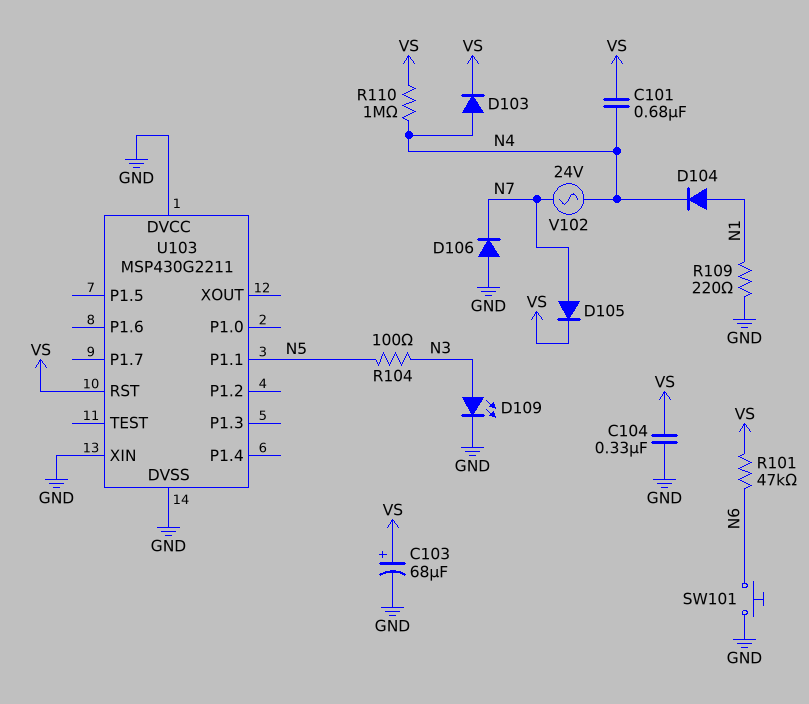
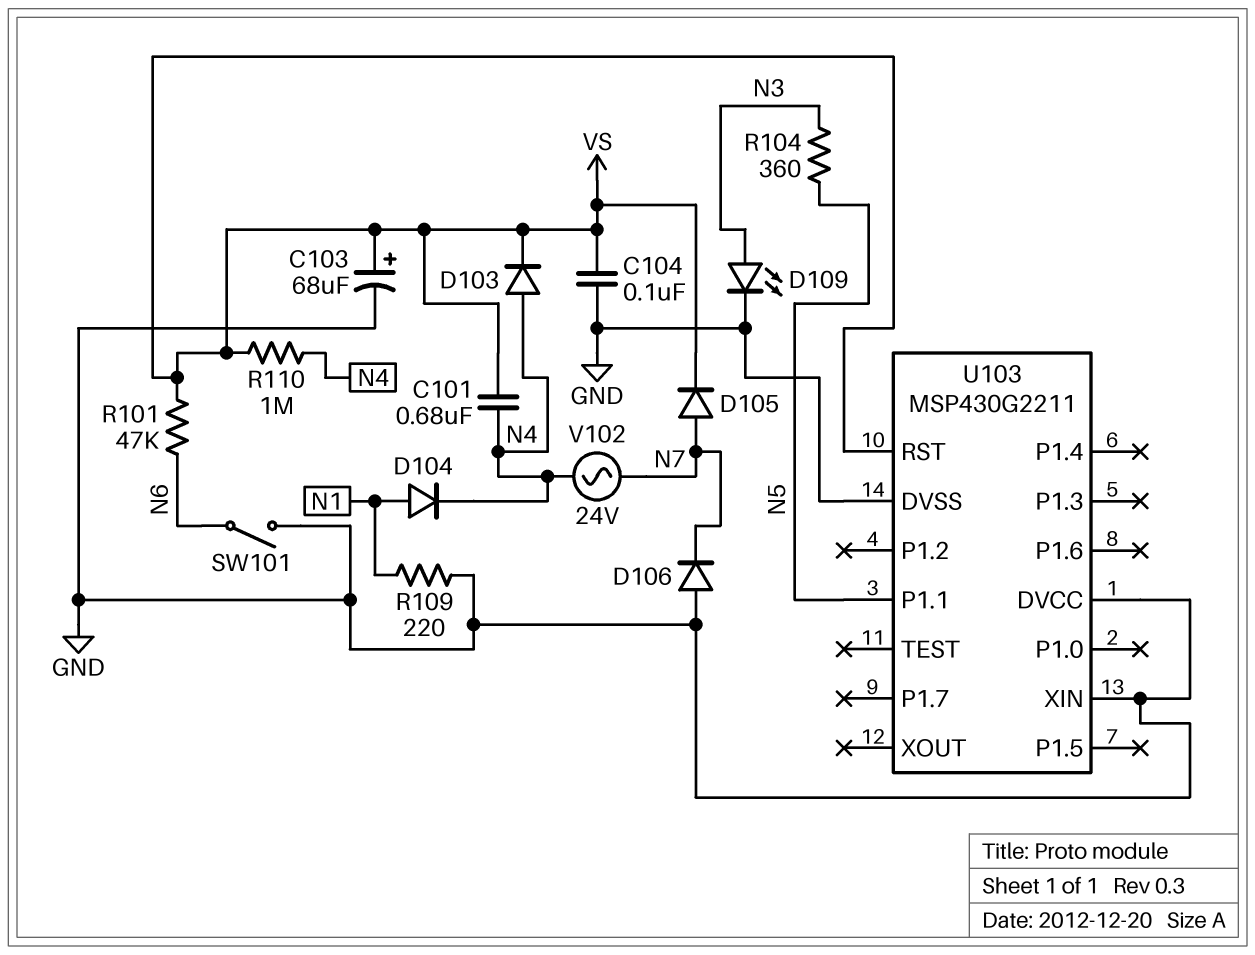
C104: 330nF (GND, VS) -> 100nF (GND, VS)
R104: 100 (N3, N5) -> 360 (N3, N5)
SW101: button (GND, N6) -> switch (GND, N6)

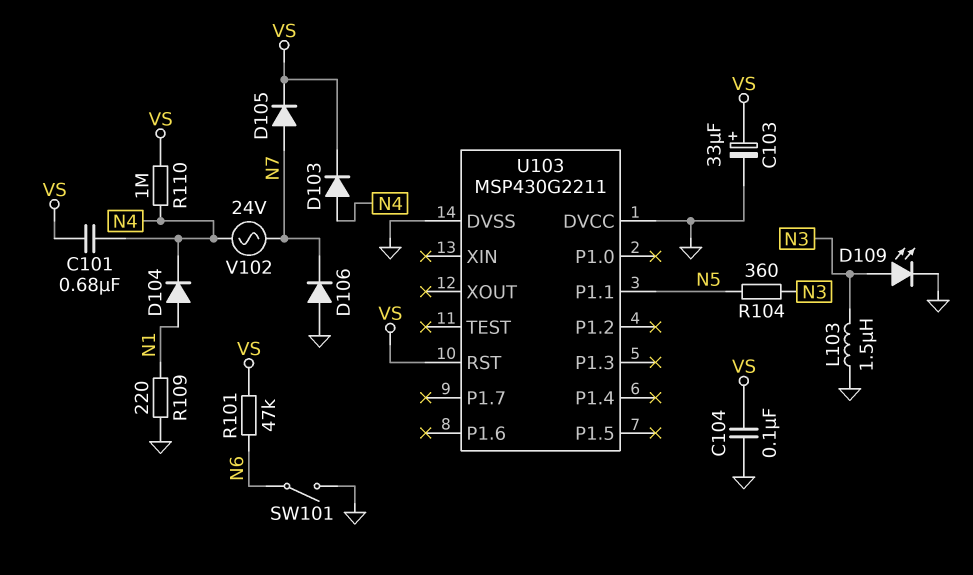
C103: 68uF (plus VS, minus GND) -> 33uF (plus VS, minus GND)
L103: none -> 1.5uH (GND, N3)
U103 pin XIN: GND -> none

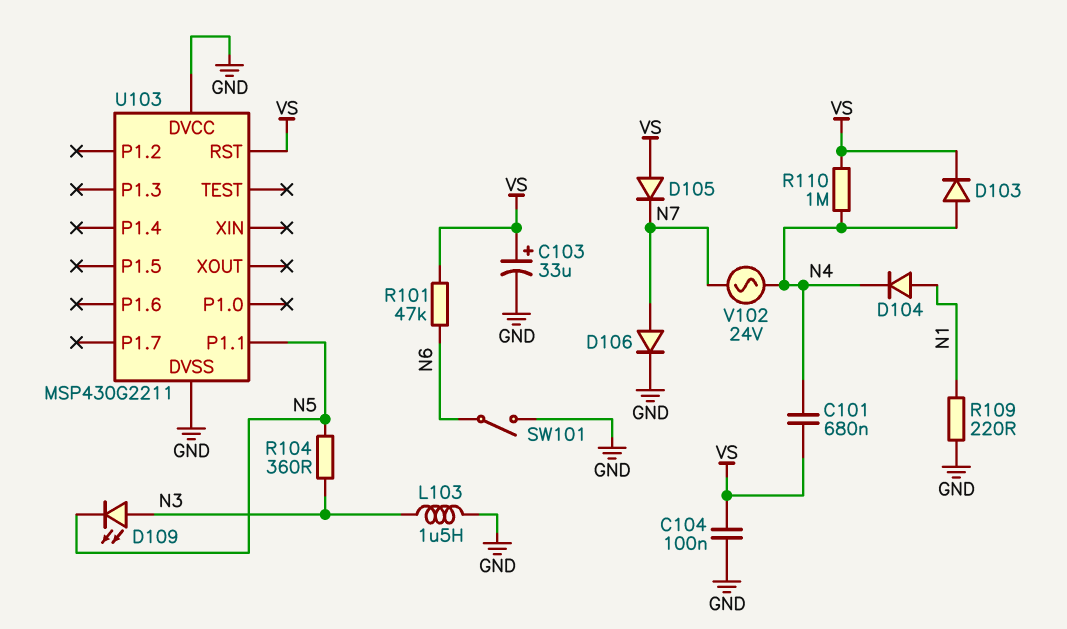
D105: diode (A N7, K VS) -> diode (A VS, K N7)
D106: diode (A GND, K N7) -> diode (A N7, K GND)
D109: LED (A N3, K GND) -> LED (A N3, K N5)

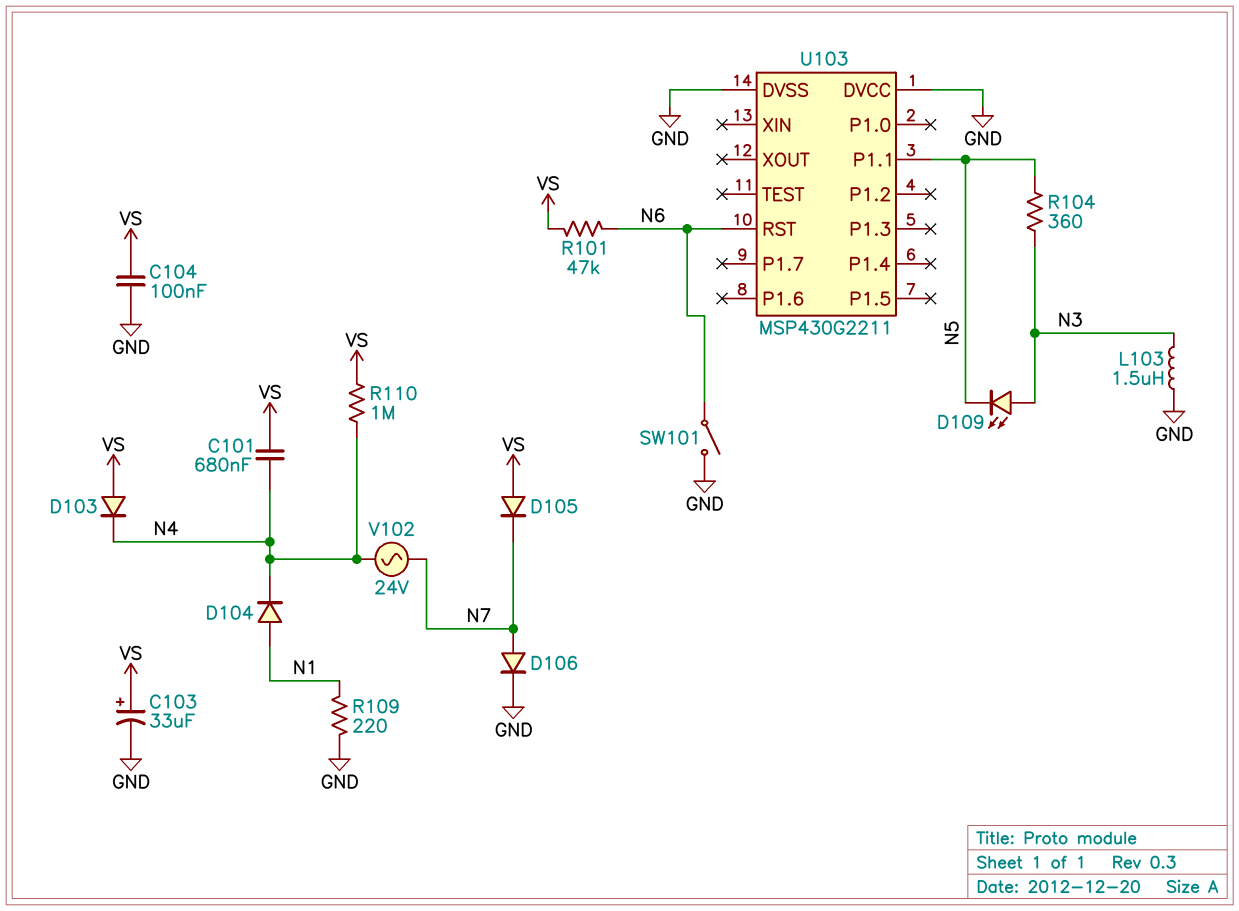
D103: diode (A N4, K VS) -> diode (A VS, K N4)
U103 pin RST: VS -> N6

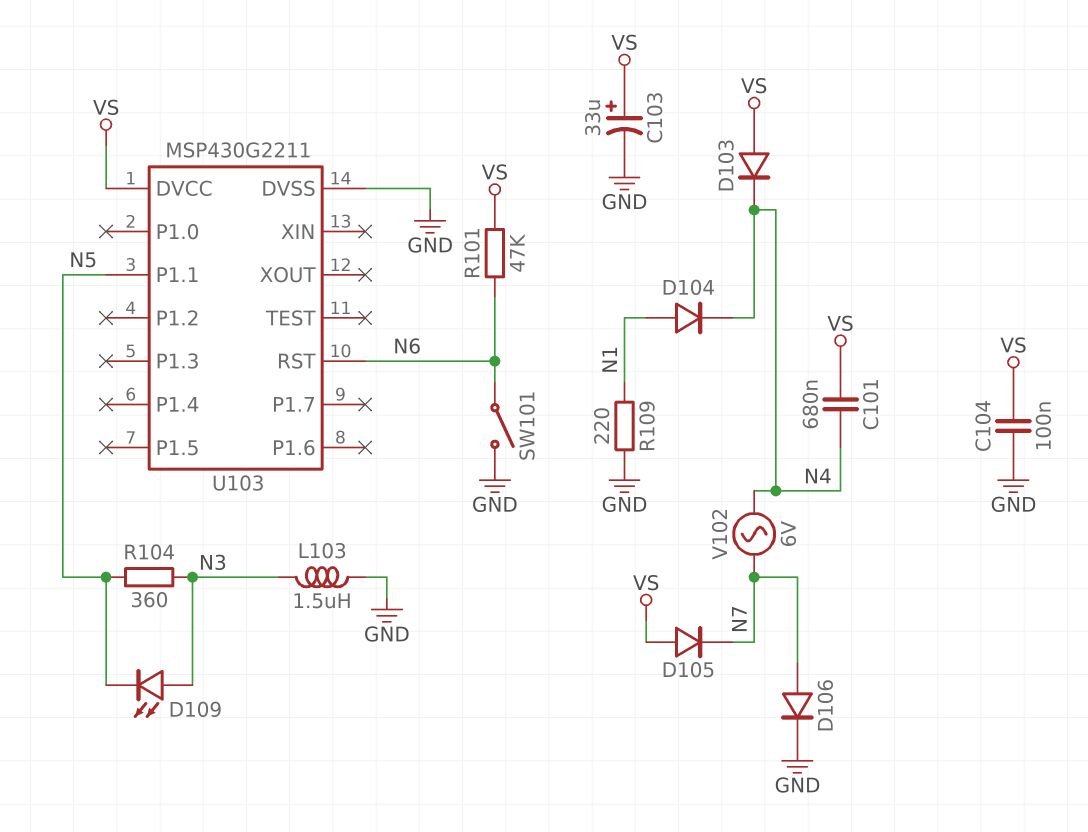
R110: 1M (N4, VS) -> none
U103 pin DVCC: GND -> VS
V102: AC 24V (N4, N7) -> AC 6V (N4, N7)

